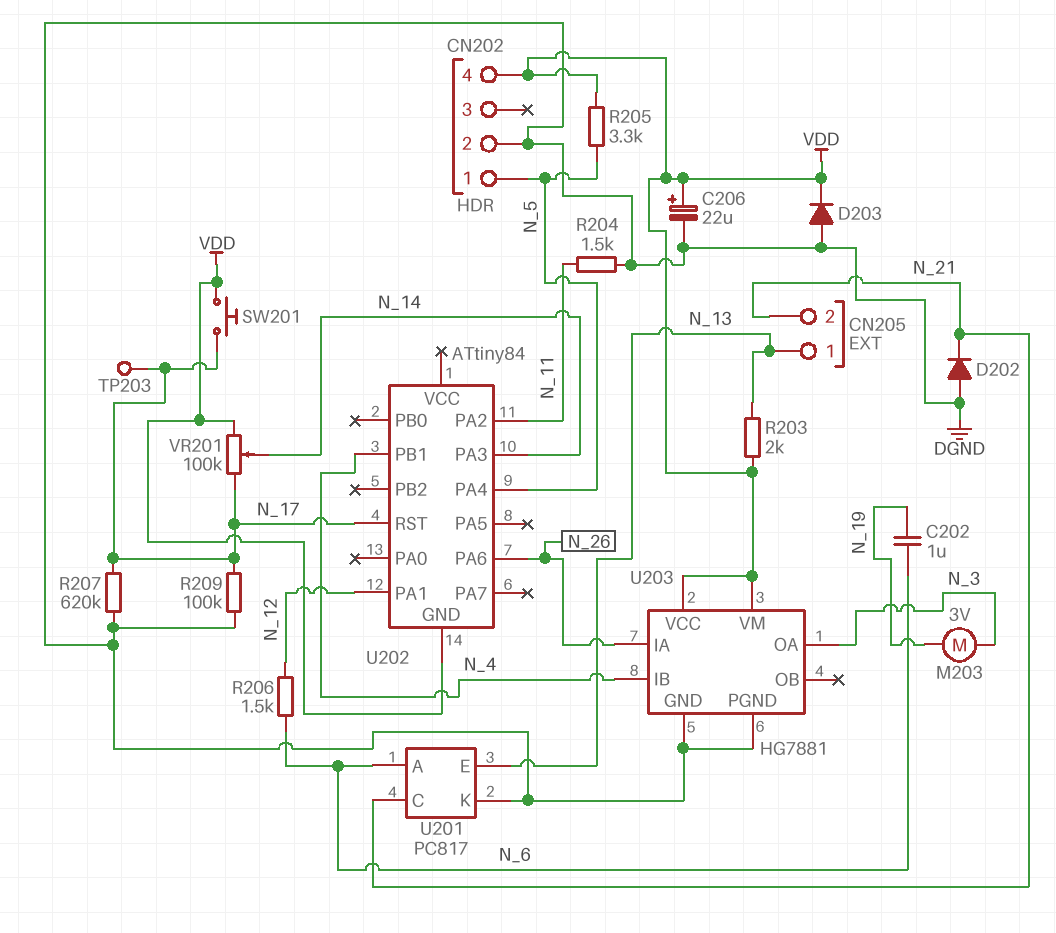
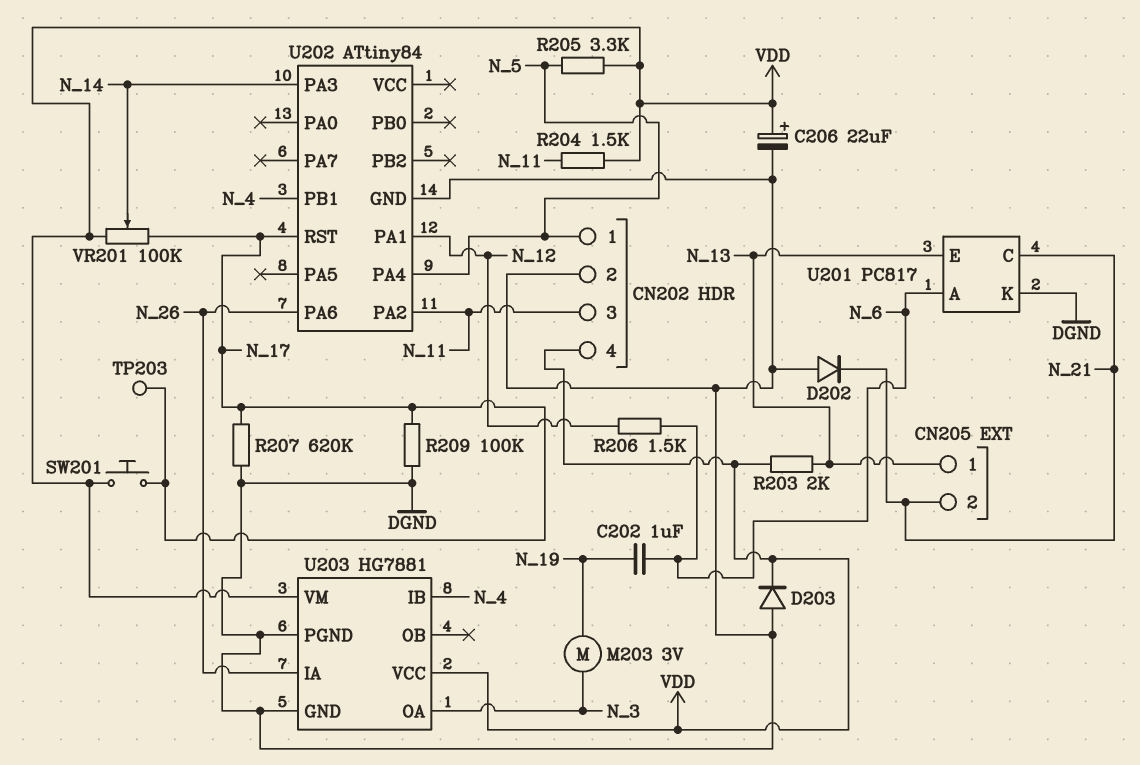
CN202 pin 3: none -> N_11
R204: 1.5k (DGND, N_11) -> 1.5k (N_11, VDD)
U202 pin GND: VDD -> DGND

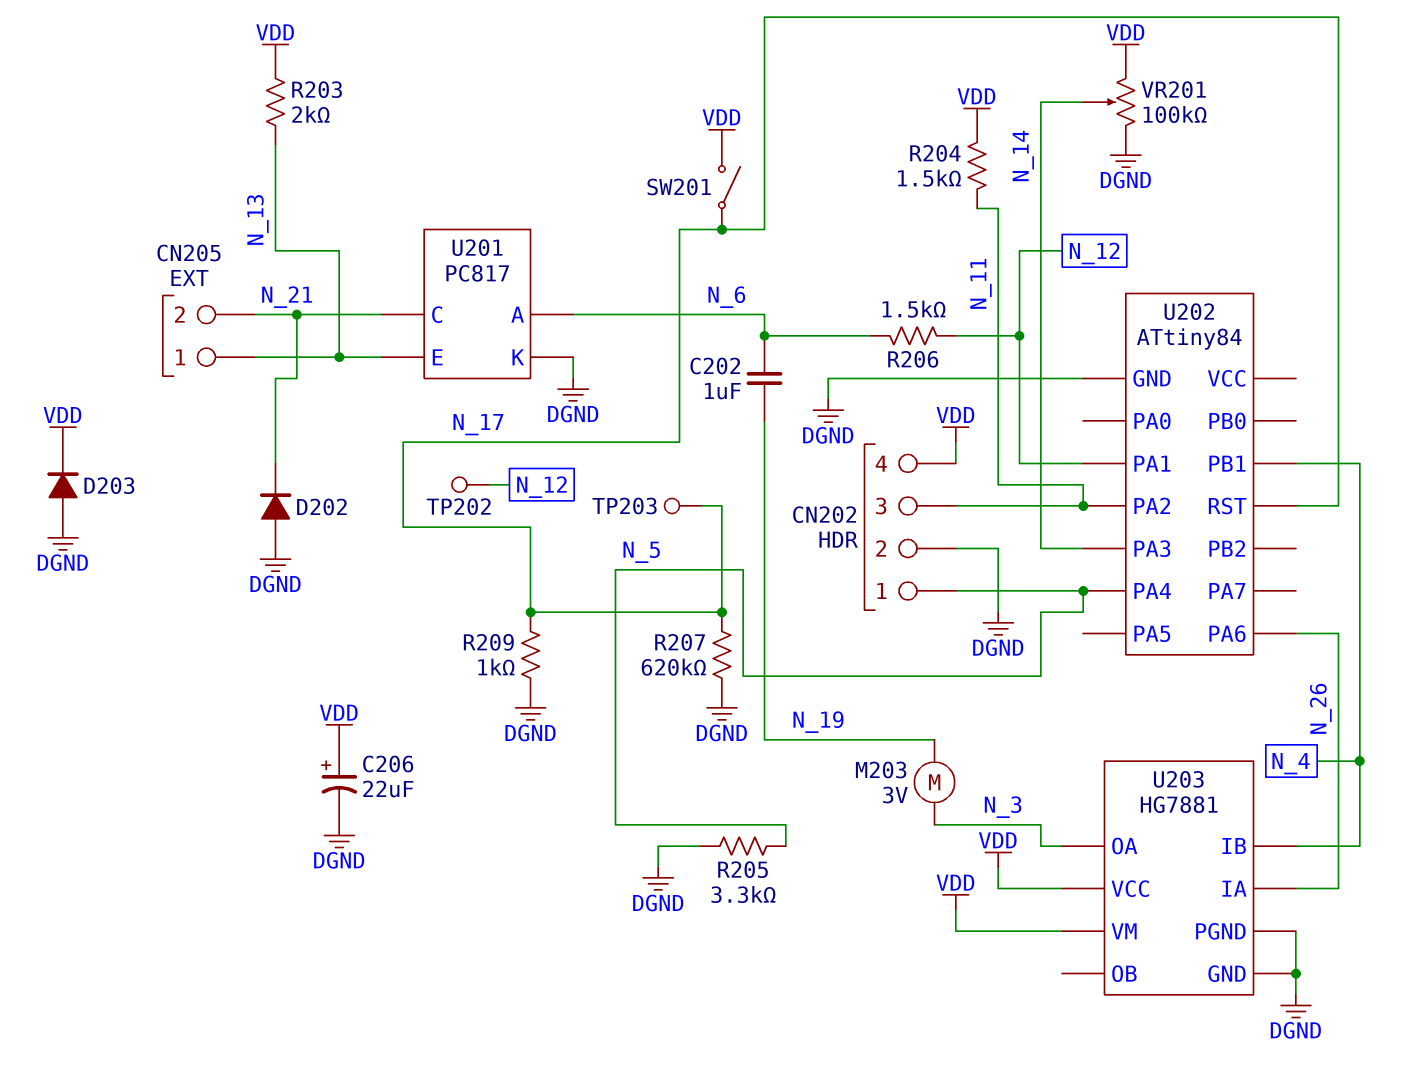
R205: 3.3k (N_5, VDD) -> 3.3k (DGND, N_5)
R209: 100k (DGND, N_17) -> 1k (DGND, N_17)
SW201: button (N_17, VDD) -> switch (N_17, VDD)
TP202: none -> test point (N_12)
VR201: 100k (N_17, VDD, wiper N_14) -> 100k (DGND, VDD, wiper N_14)

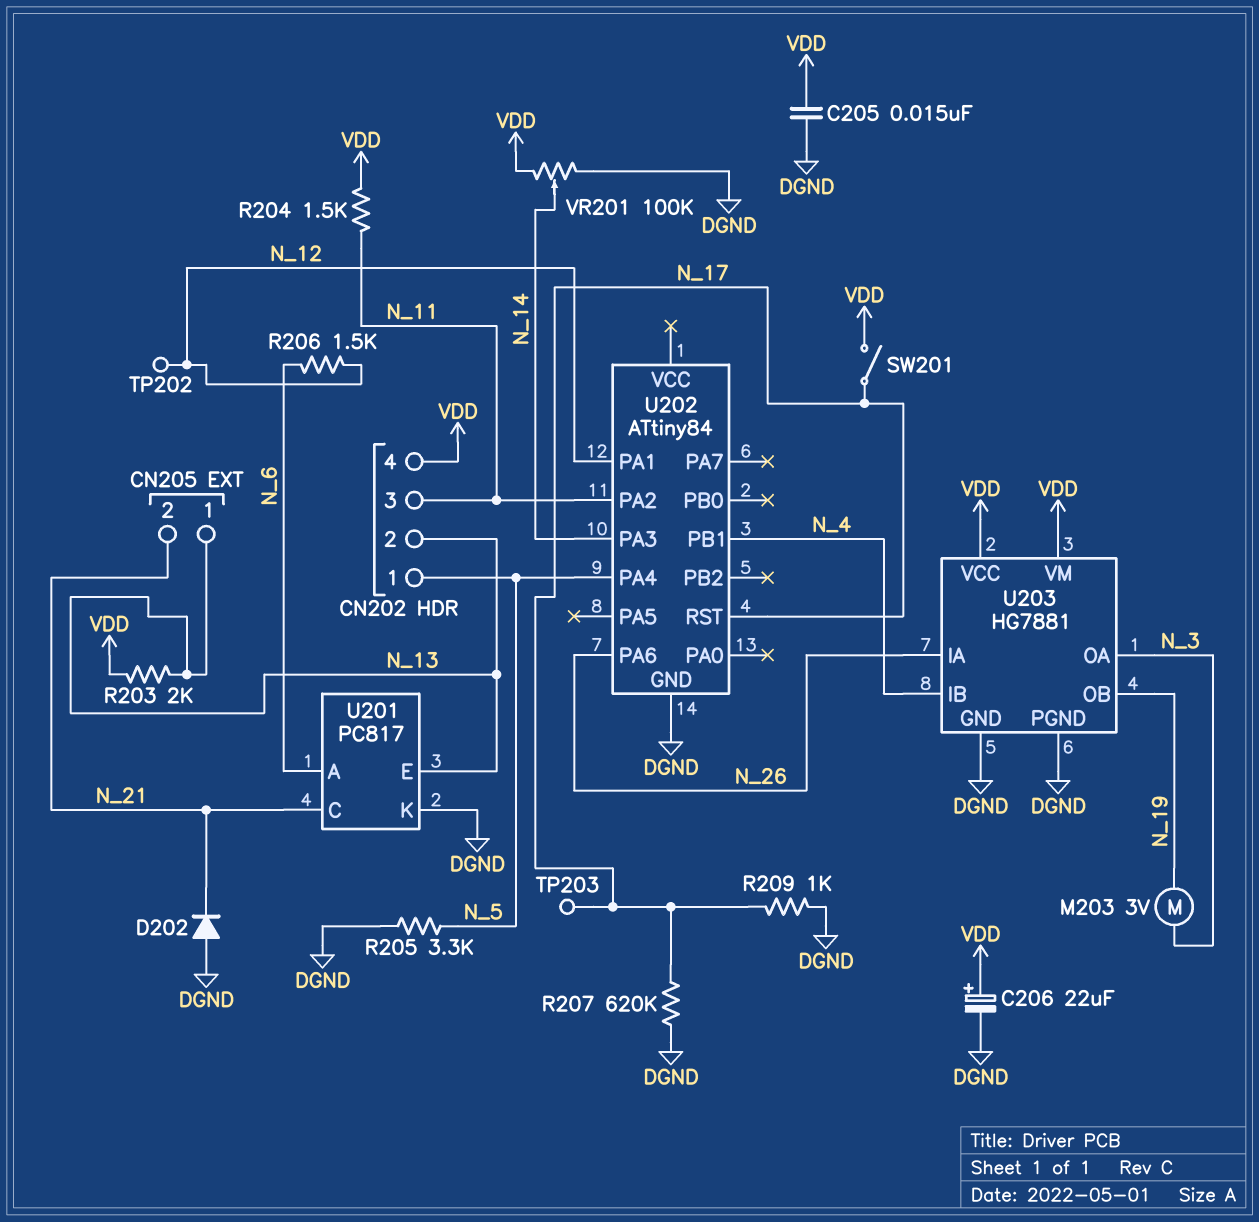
C202: 1uF (N_6, N_19) -> none
C205: none -> 15nF (DGND, VDD)
CN202 pin 2: DGND -> N_13
D203: diode (A DGND, K VDD) -> none
U203 pin OB: none -> N_19

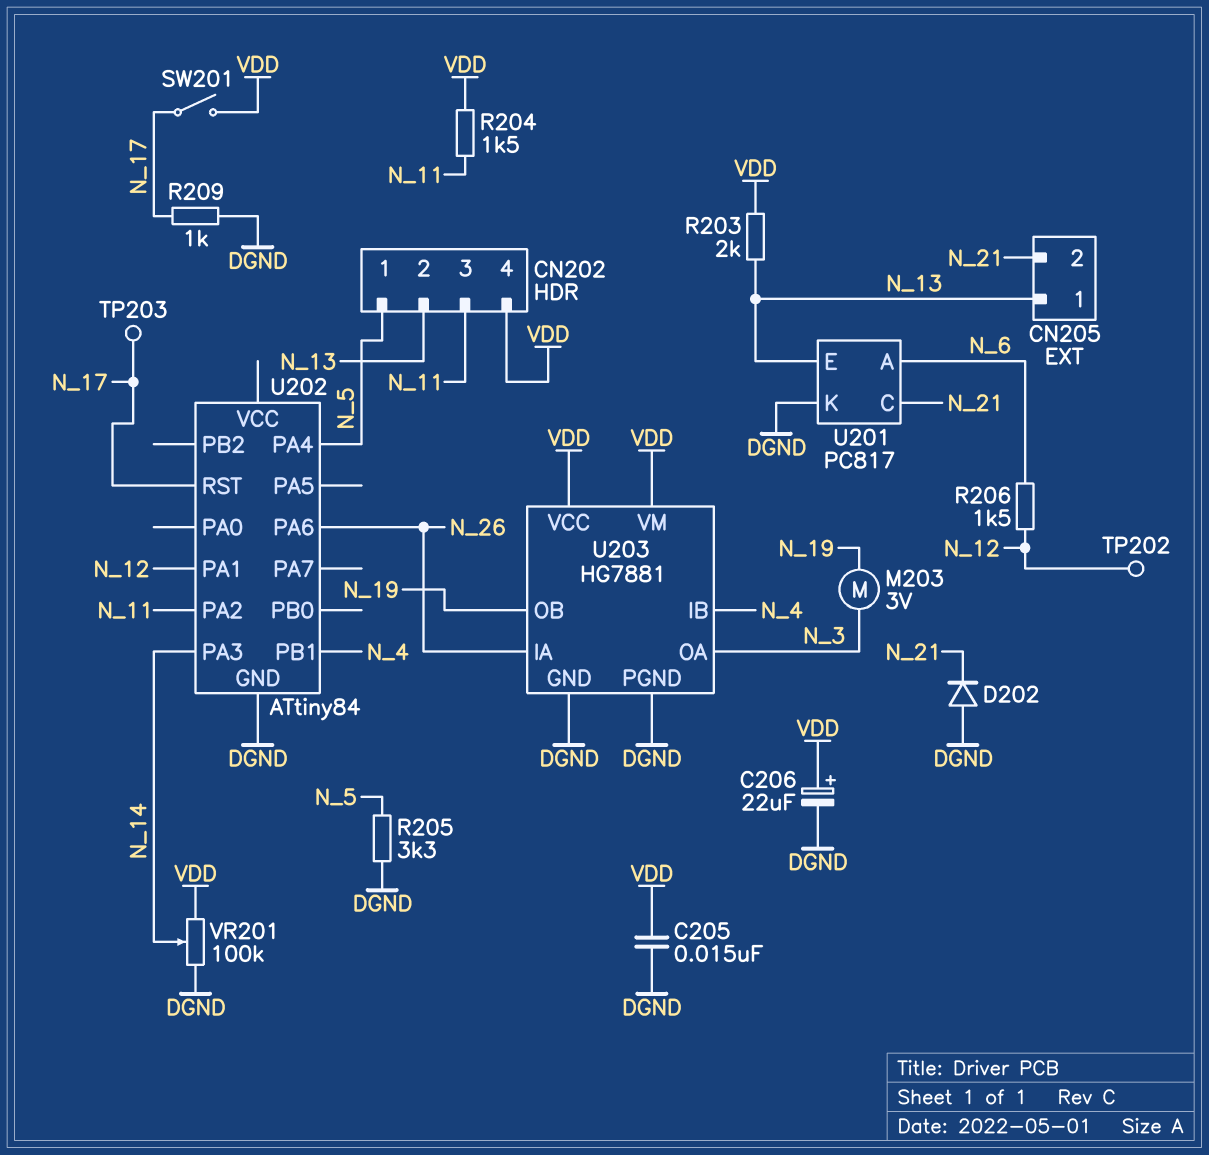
R207: 620k (DGND, N_17) -> none

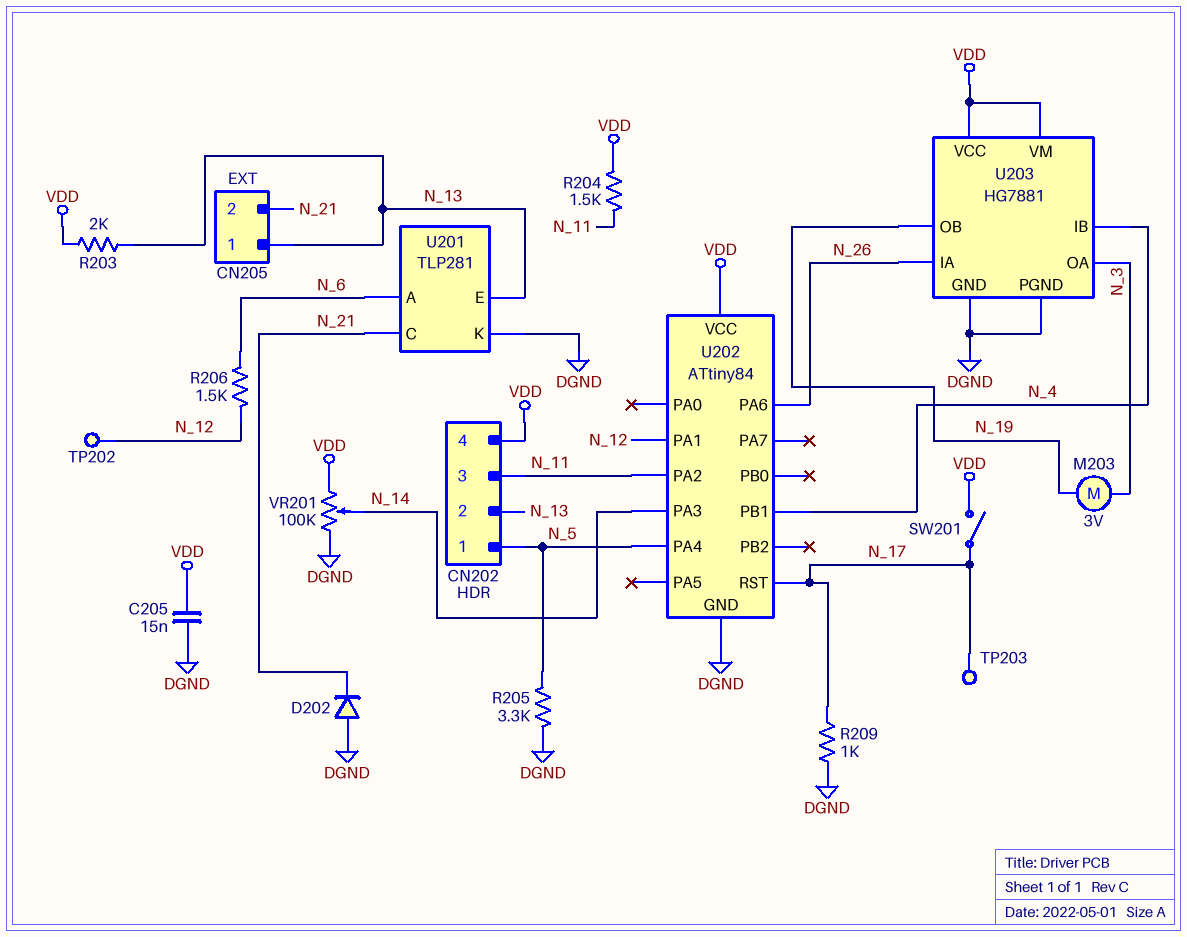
C206: 22uF (plus VDD, minus DGND) -> none
U201: PC817 -> TLP281
U202 pin VCC: none -> VDD

